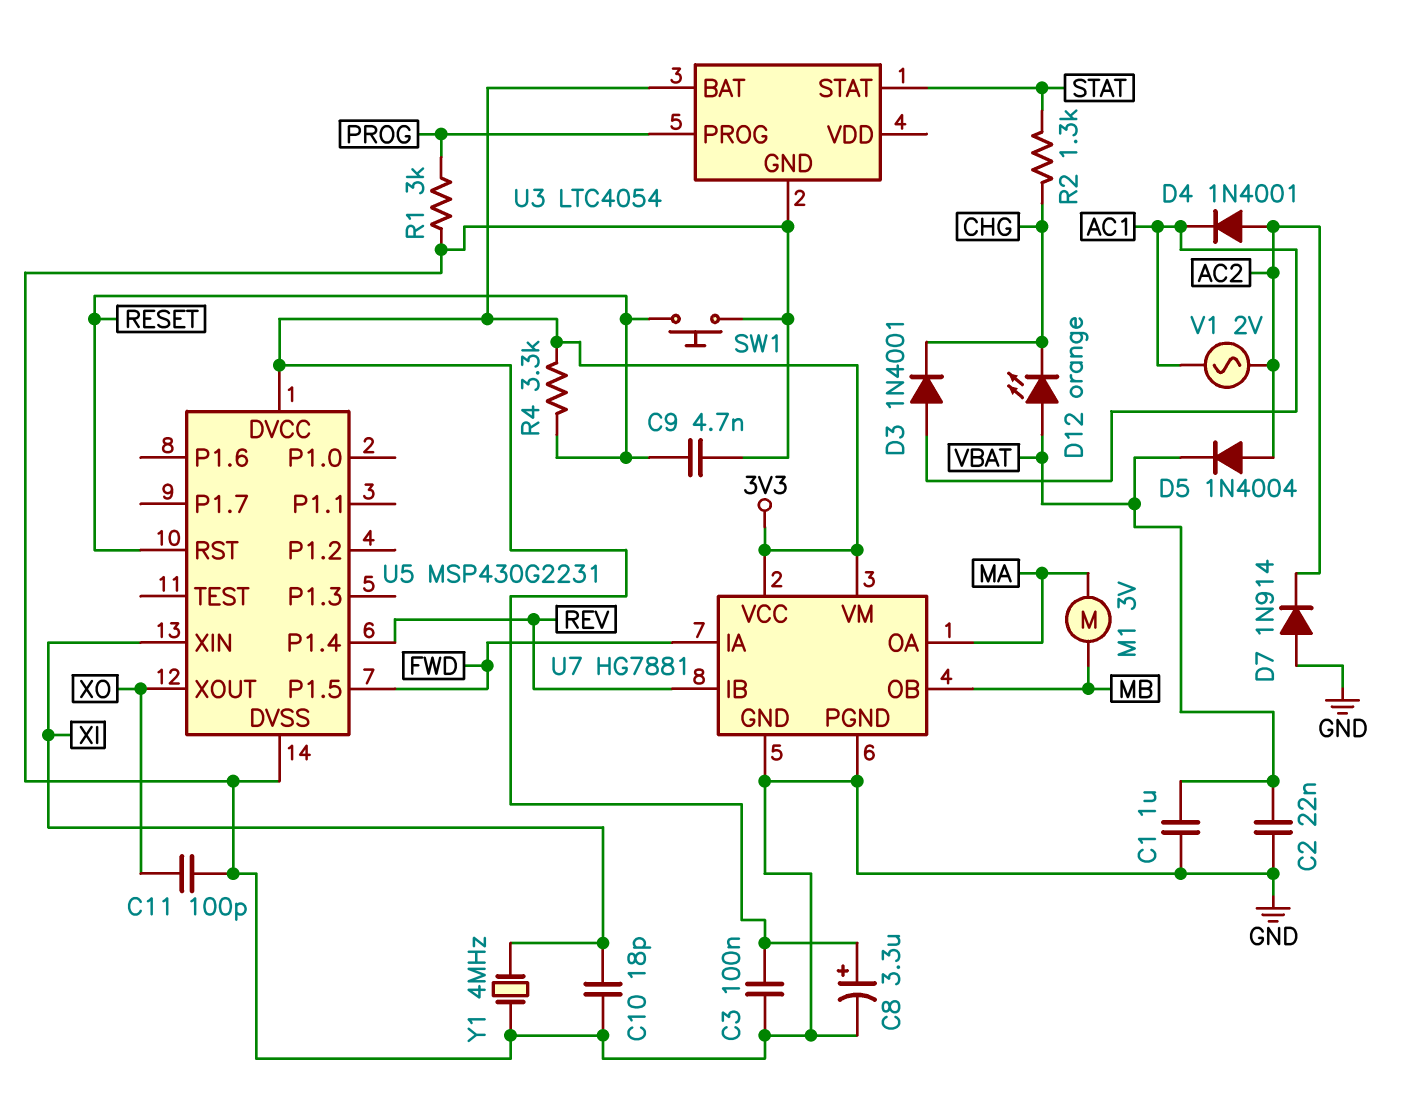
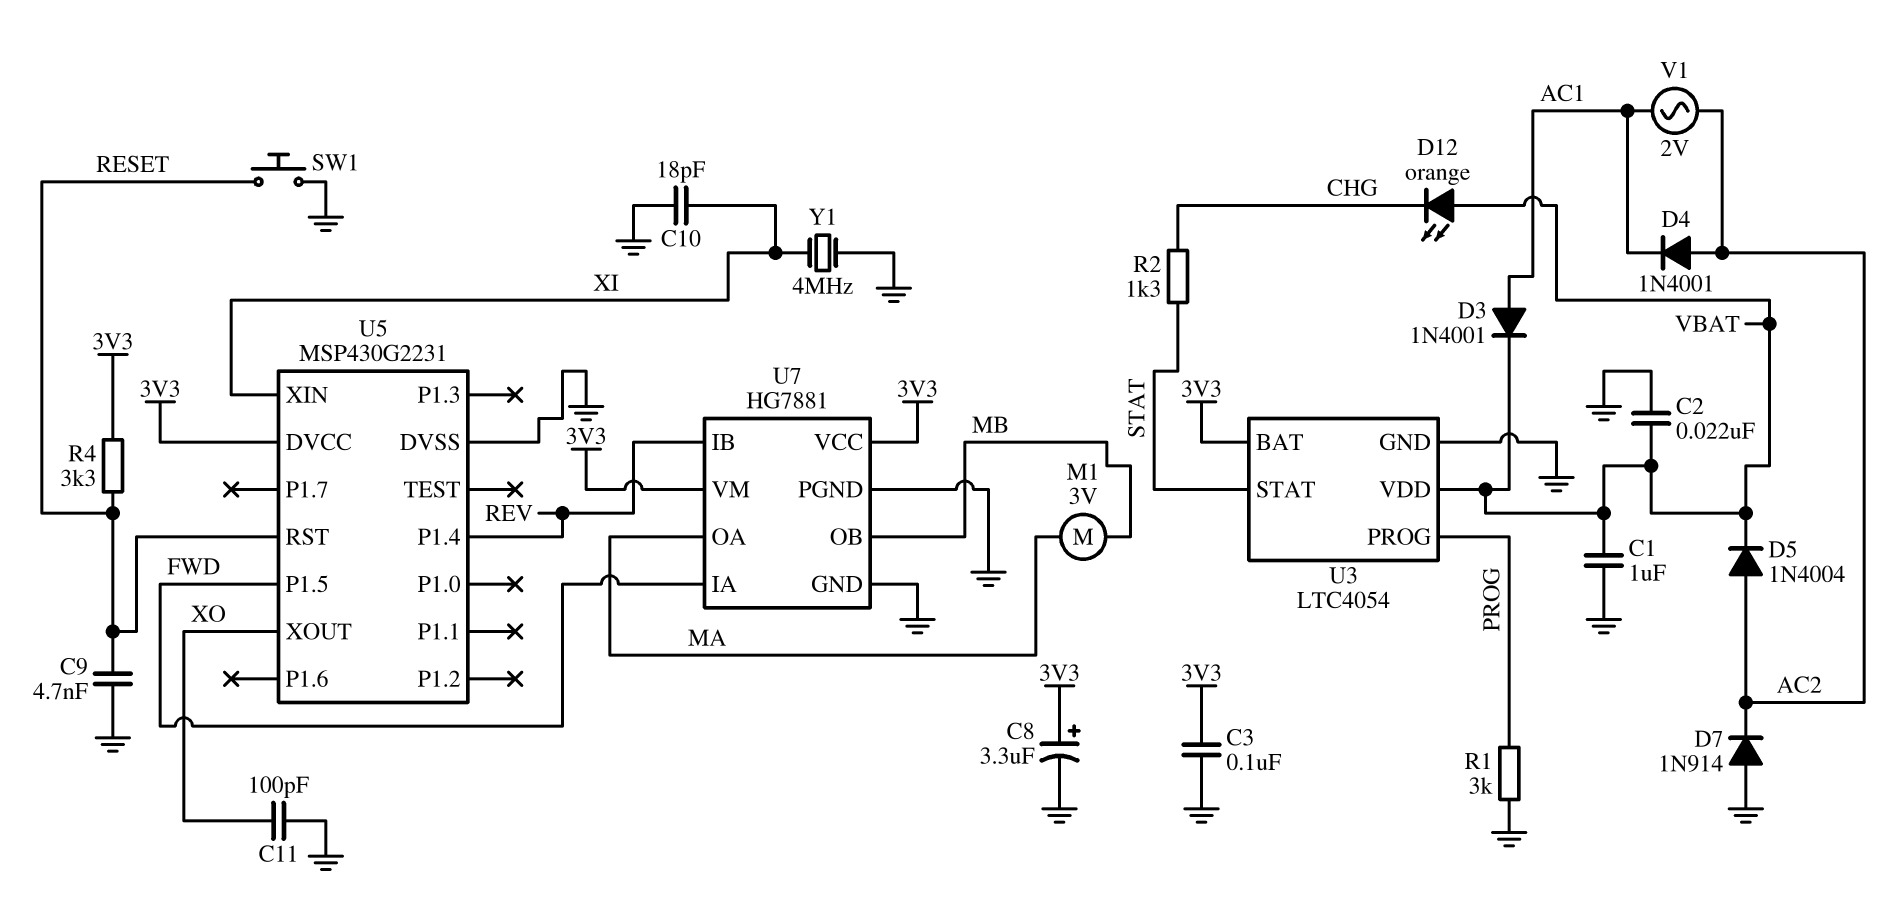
D3: diode 1N4001 (A AC1, K CHG) -> diode 1N4001 (A AC1, K VBAT)
U3 pin VDD: none -> VBAT

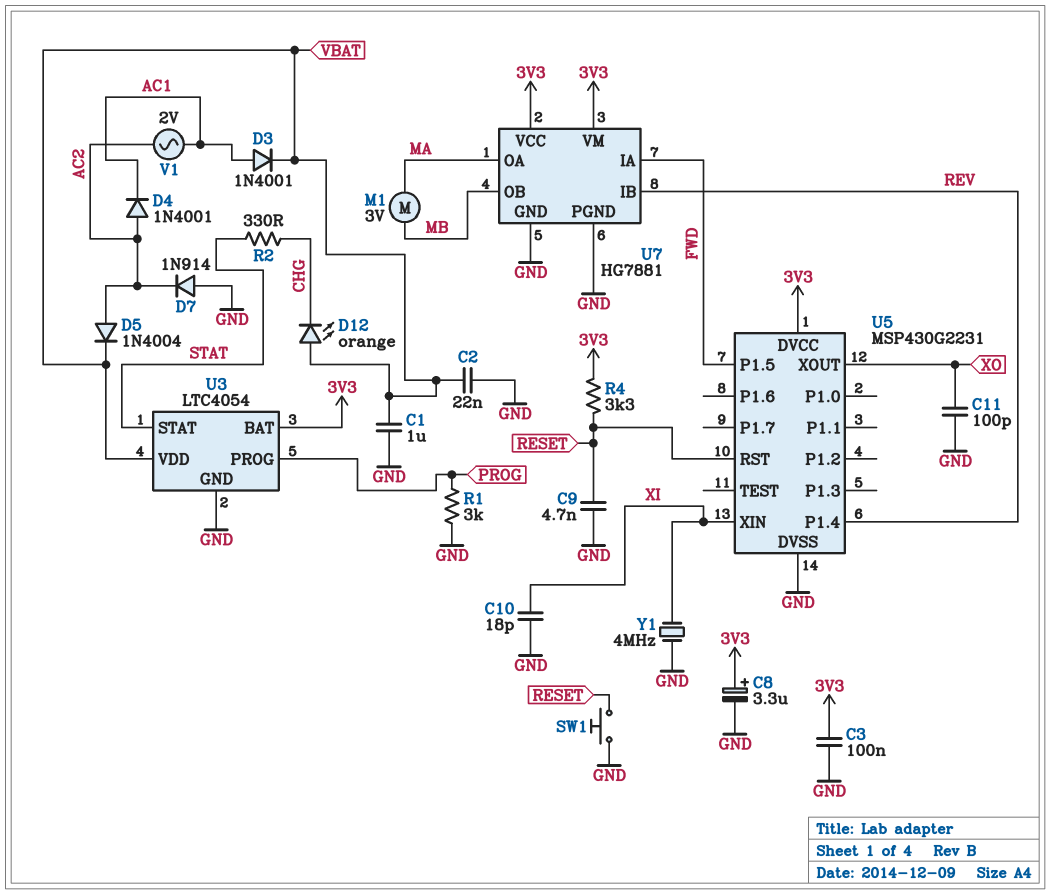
R2: 1.3k (CHG, STAT) -> 330 (CHG, STAT)

